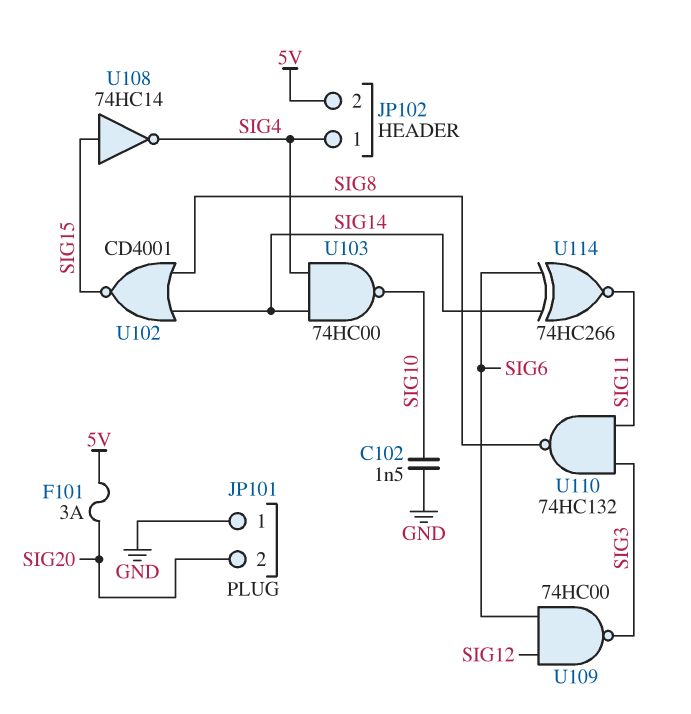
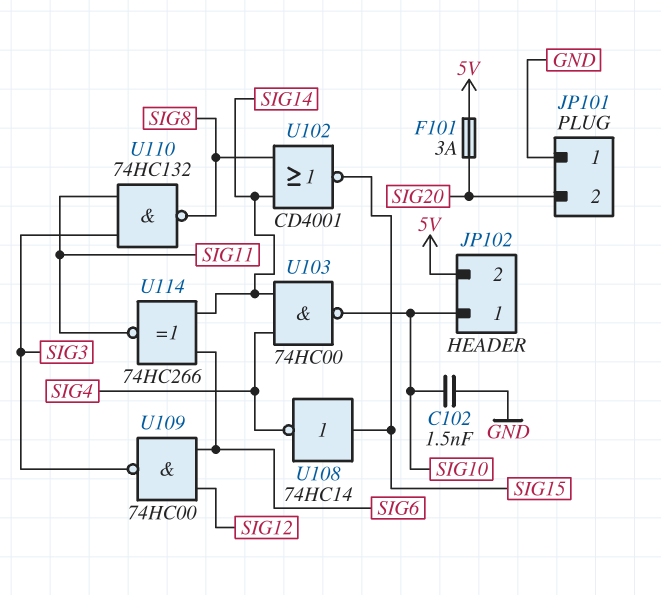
JP102 pin 1: SIG4 -> SIG10

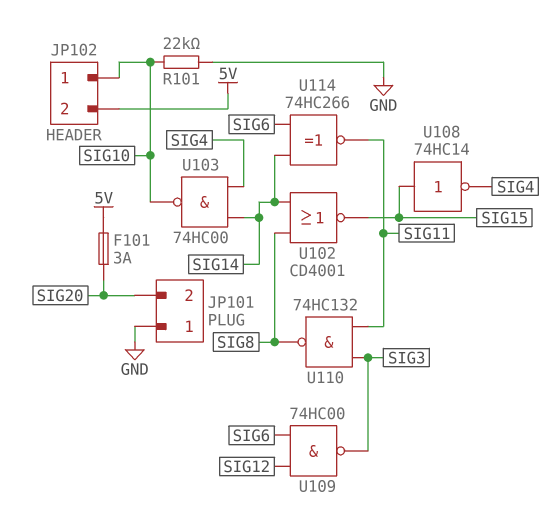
C102: 1.5nF (GND, SIG10) -> none
R101: none -> 22k (GND, SIG10)

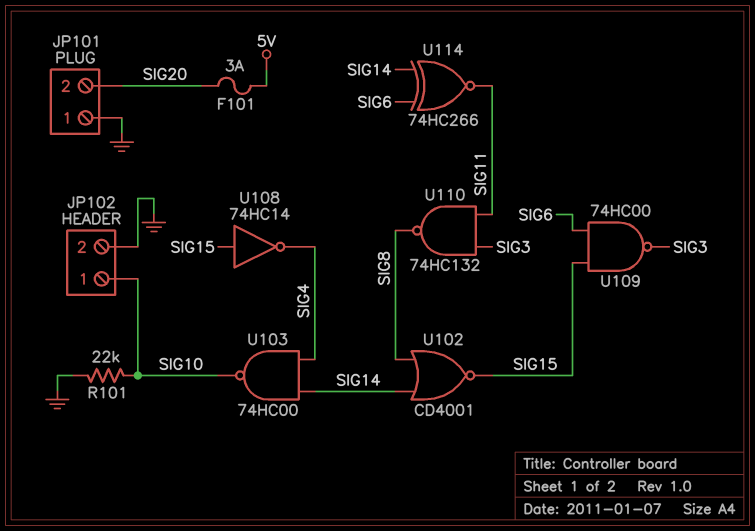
JP102 pin 2: 5V -> GND
U109: NAND 74HC00 (in SIG6, in SIG12, out SIG3) -> NAND 74HC00 (in SIG6, in SIG15, out SIG3)

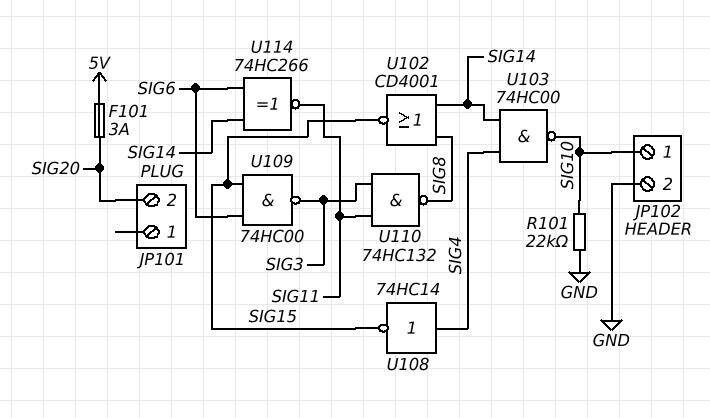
JP101 pin 1: GND -> none
U108: NOT 74HC14 (in SIG15, out SIG4) -> NOT 74HC14 (in SIG4, out SIG15)

